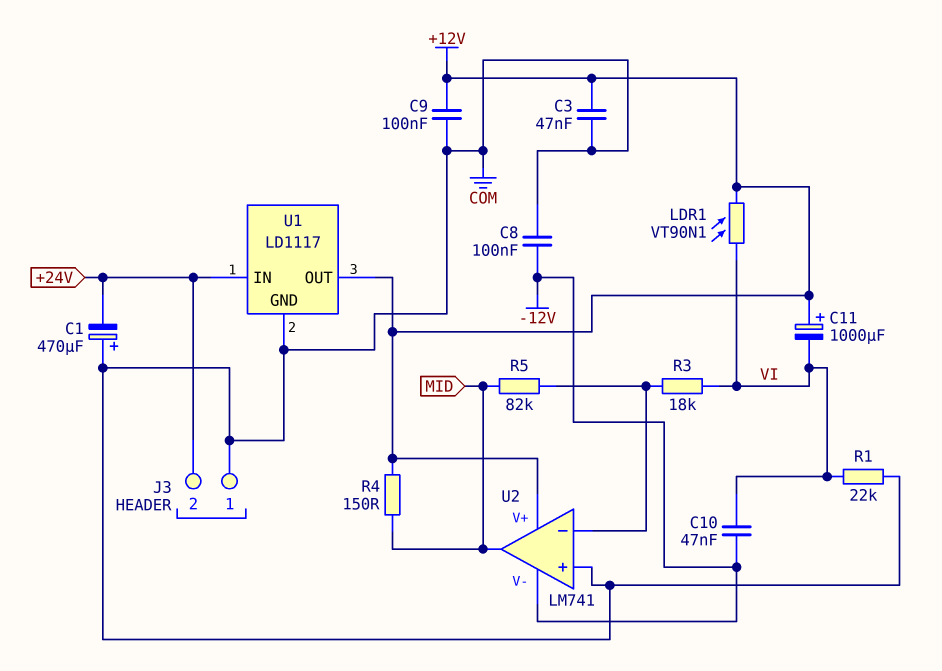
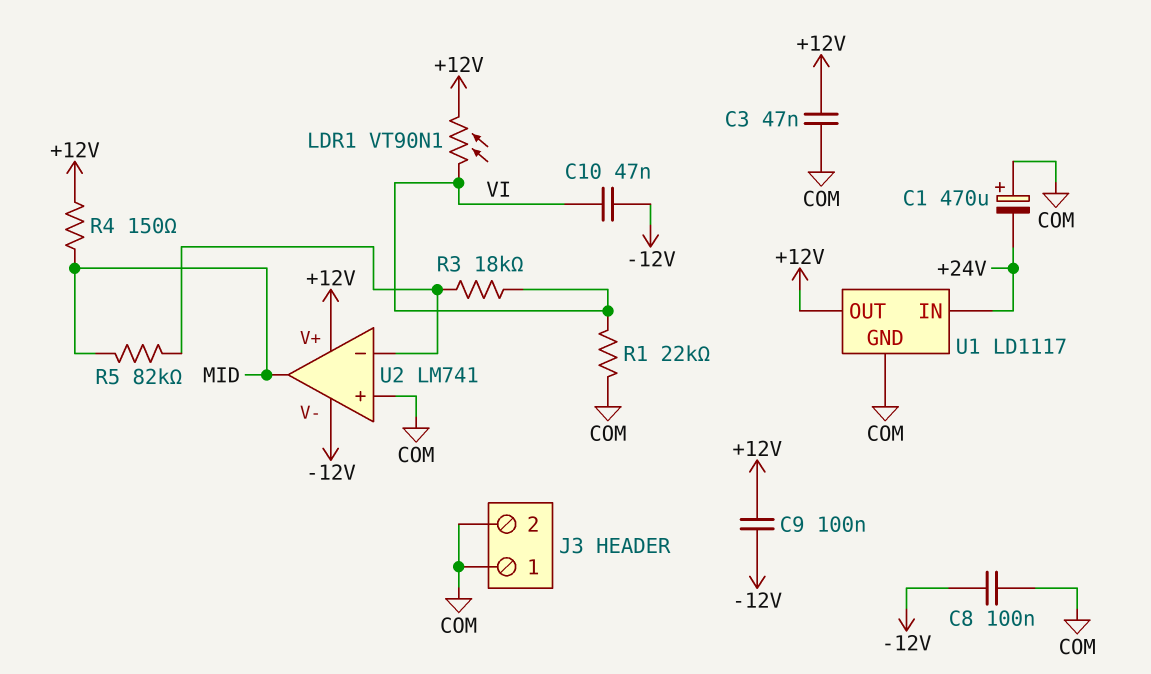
C9: 100nF (+12V, COM) -> 100nF (+12V, -12V)
C11: 1000uF (plus +12V, minus VI) -> none
J3 pin 2: +24V -> COM

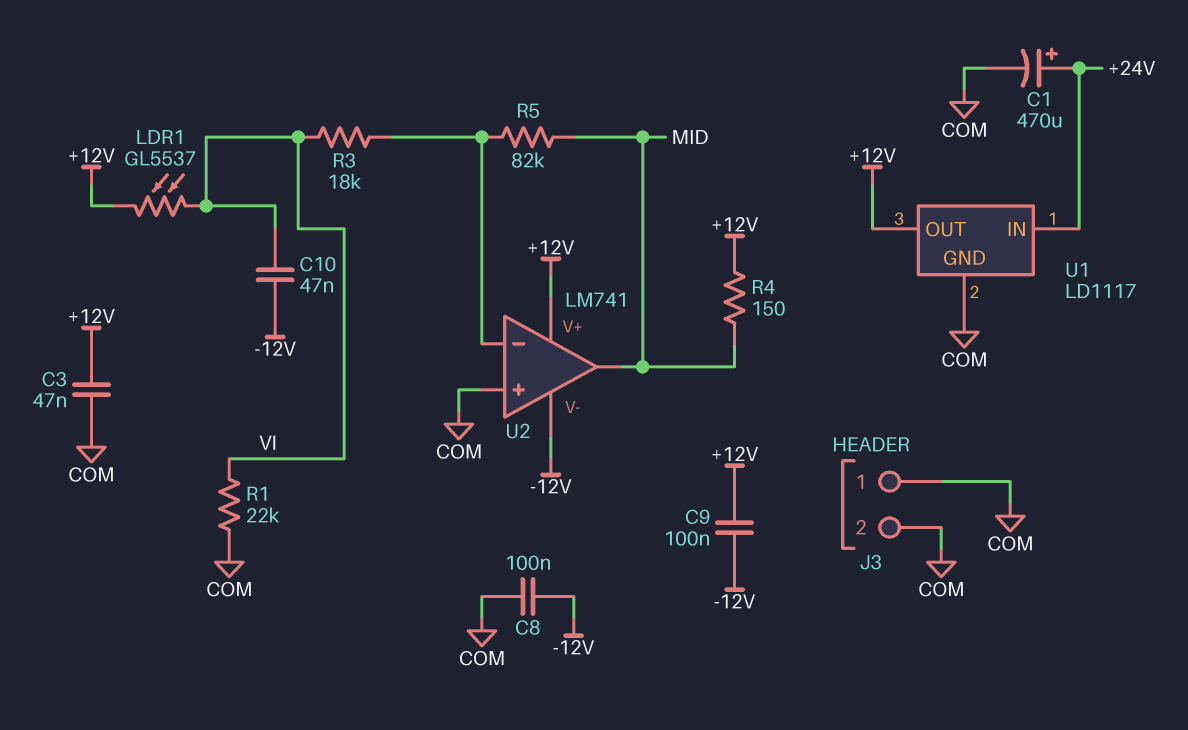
C1: 470uF (plus COM, minus +24V) -> 470uF (plus +24V, minus COM)
LDR1: VT90N1 (+12V, VI) -> GL5537 (+12V, VI)

